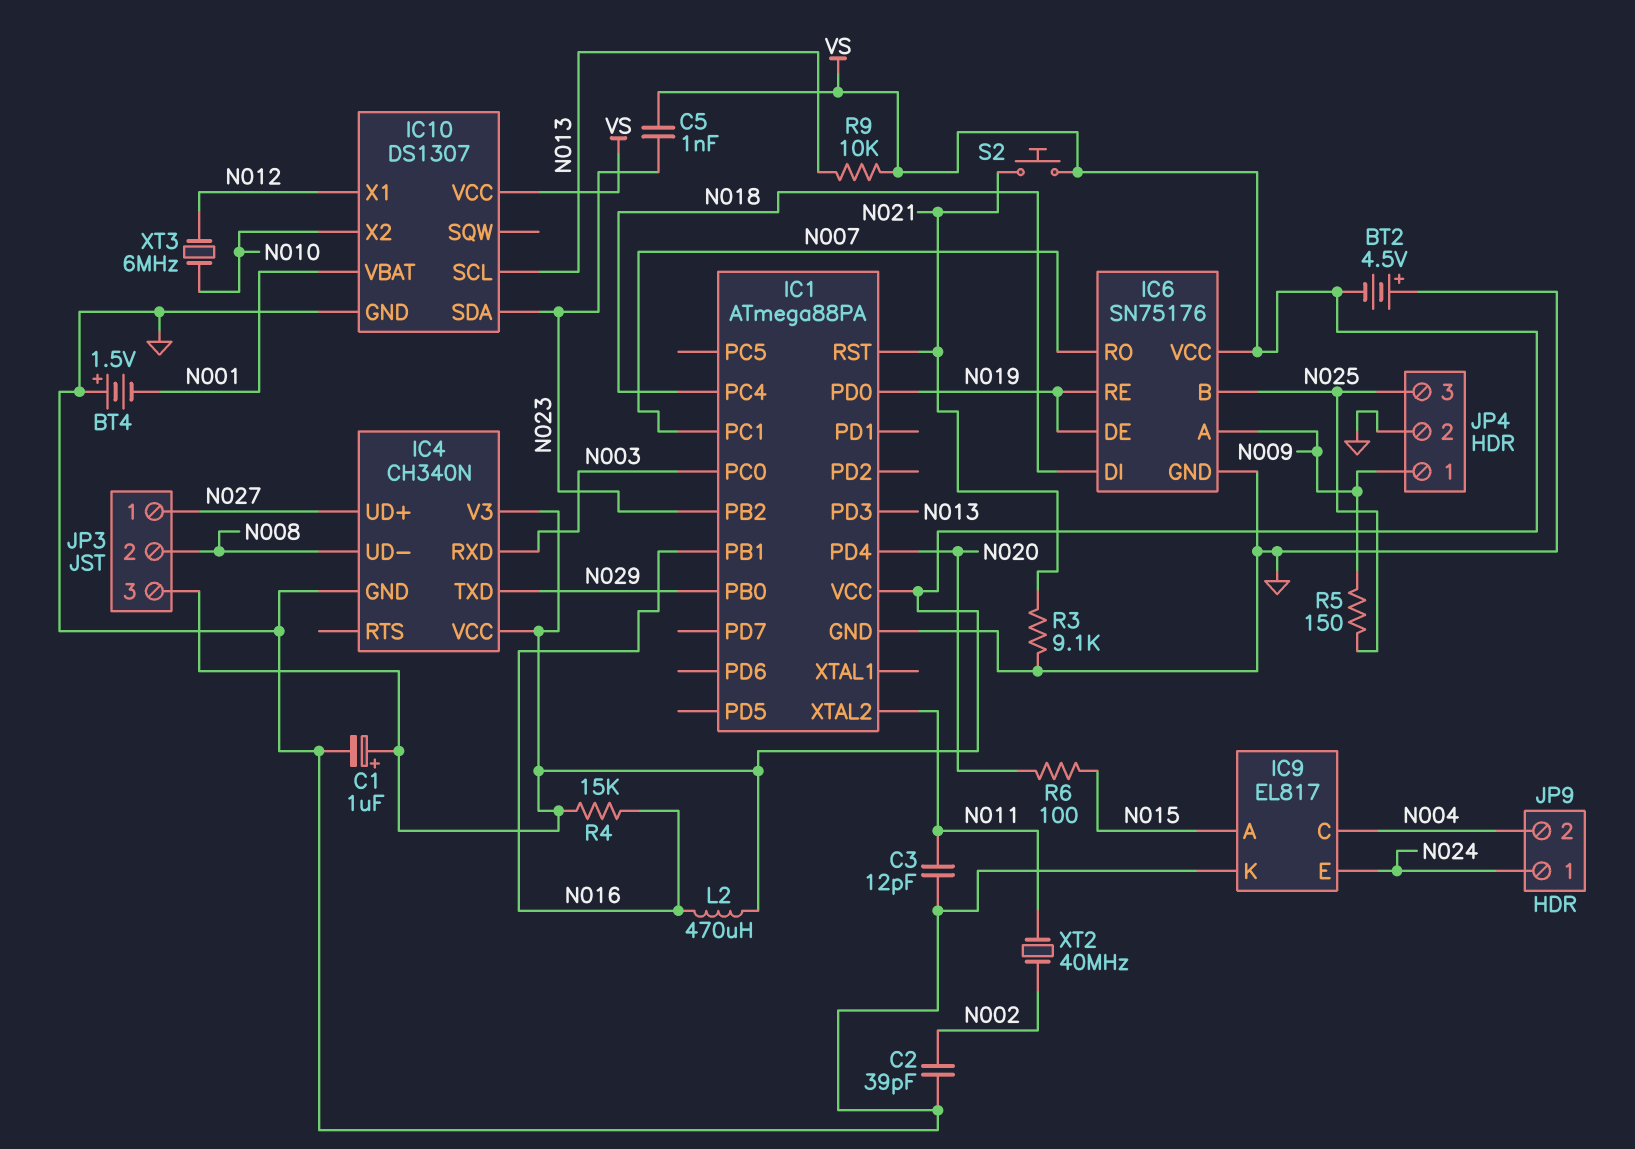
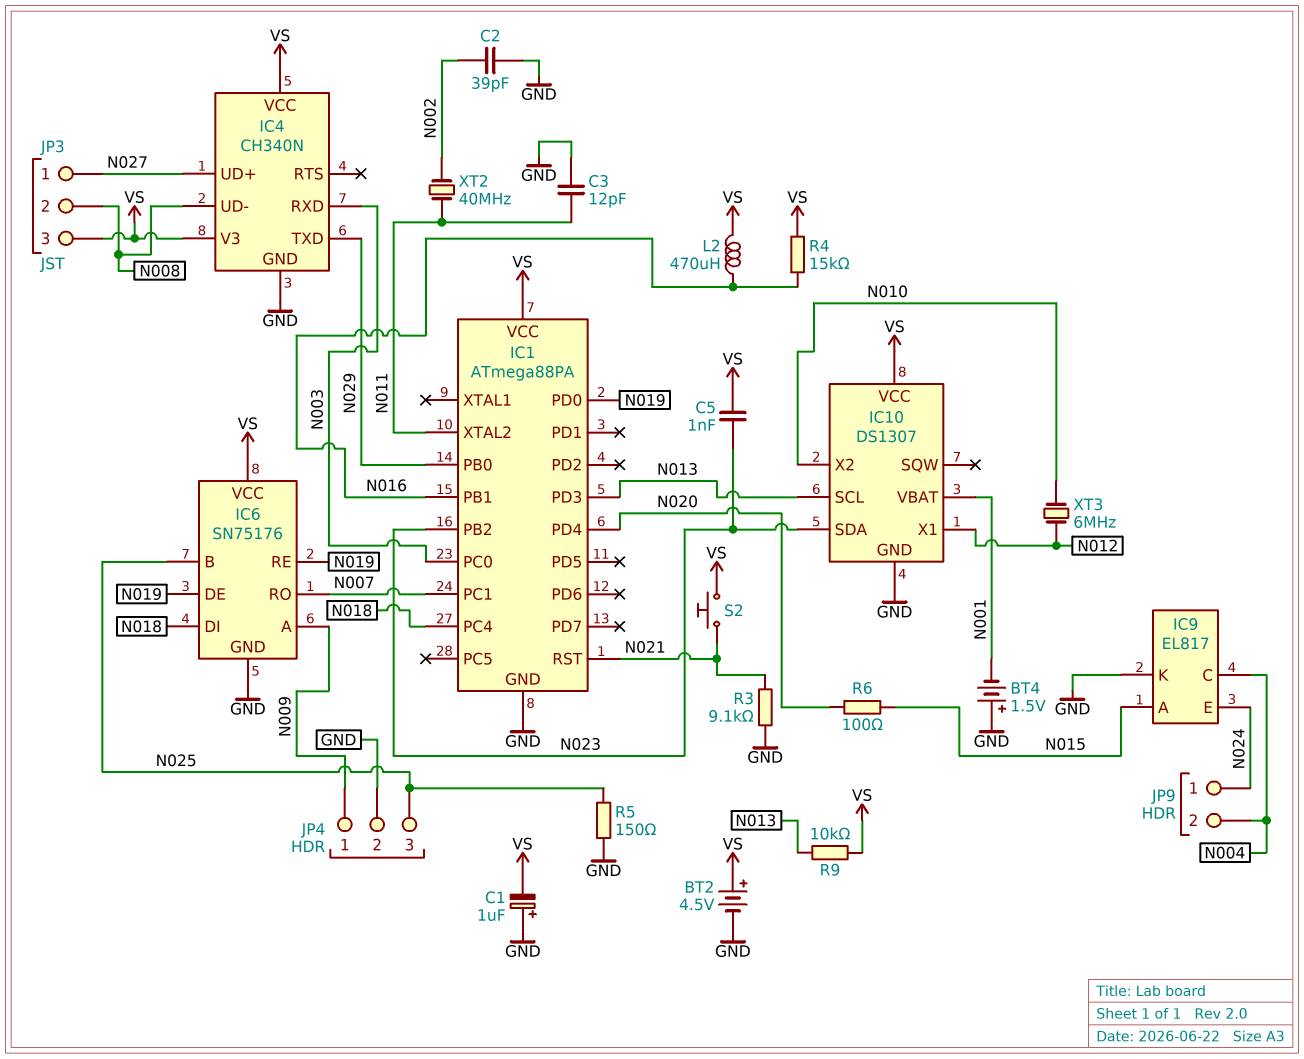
BT2: 4.5V (plus GND, minus VS) -> 4.5V (plus VS, minus GND)
C1: 1uF (plus VS, minus GND) -> 1uF (plus GND, minus VS)
R5: 150 (N009, N025) -> 150 (GND, N025)

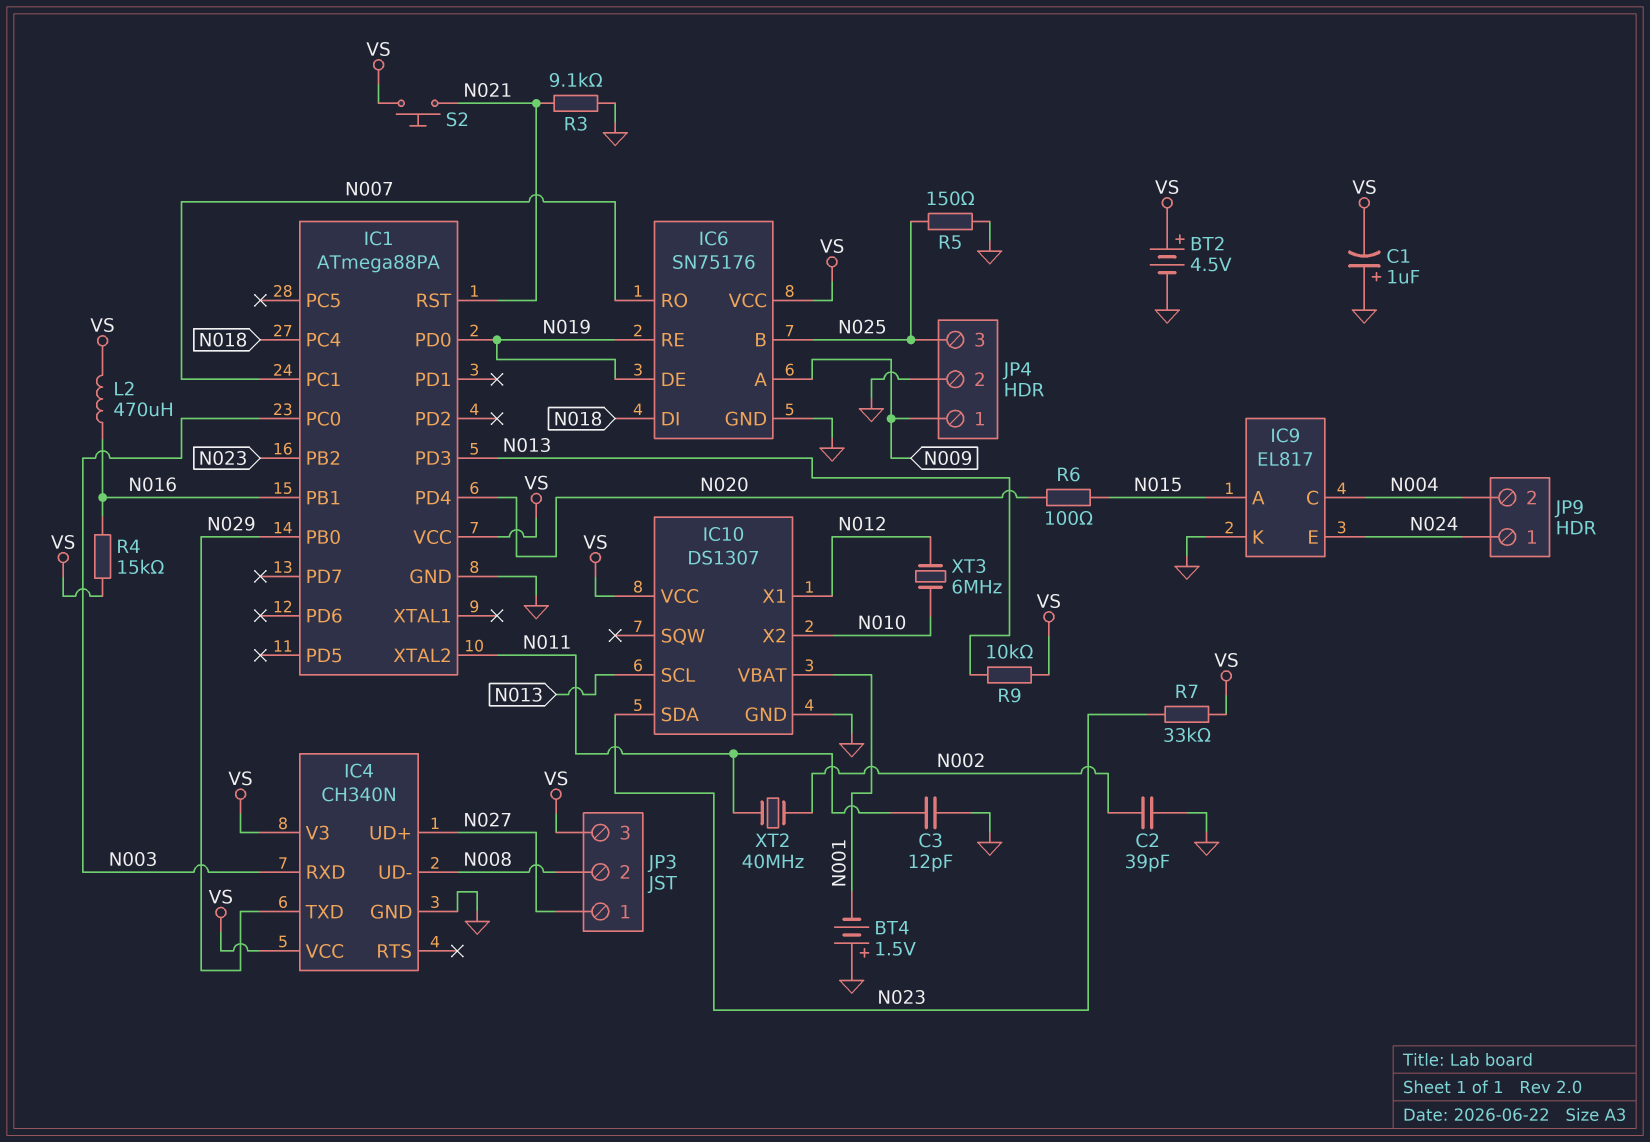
C5: 1nF (N023, VS) -> none
R7: none -> 33k (N023, VS)

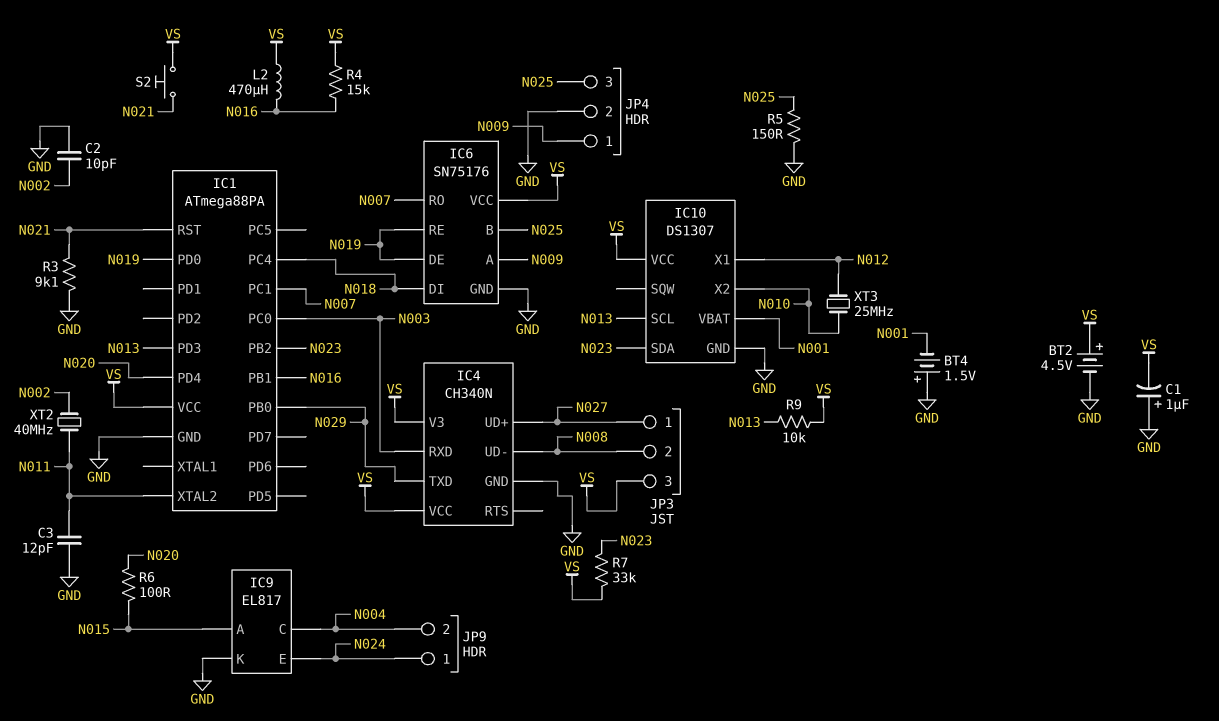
C2: 39pF (GND, N002) -> 10pF (GND, N002)
XT3: 6MHz (N010, N012) -> 25MHz (N010, N012)

